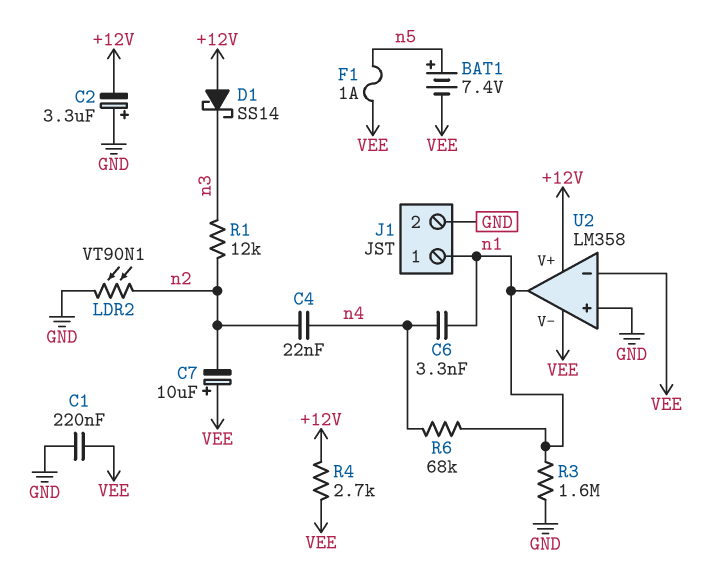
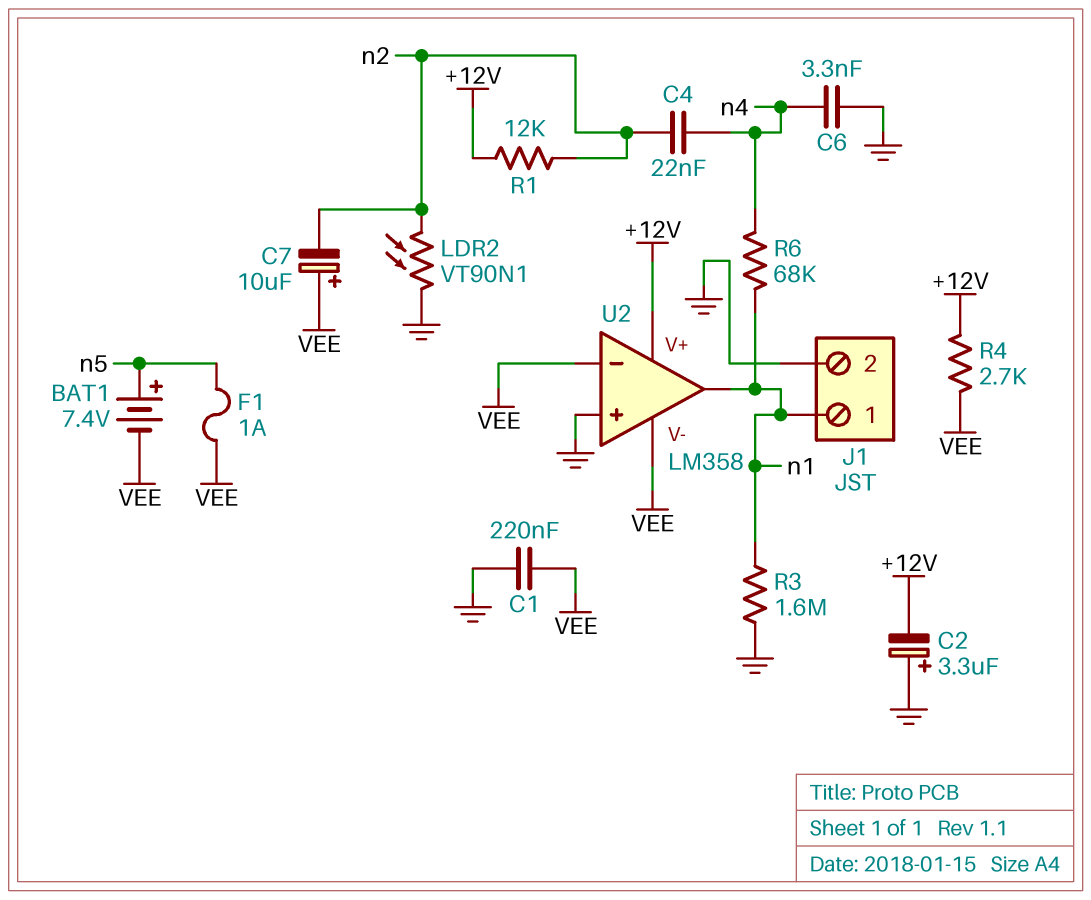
C6: 3.3nF (n1, n4) -> 3.3nF (GND, n4)
D1: schottky SS14 (A +12V, K n3) -> none
R1: 12k (n2, n3) -> 12k (+12V, n2)

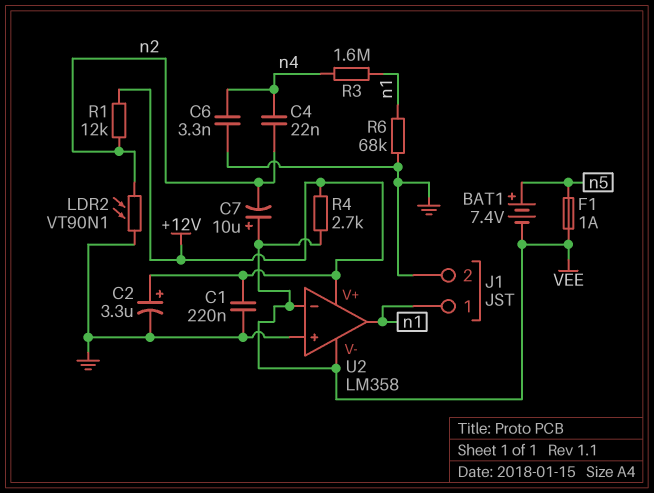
C1: 220nF (GND, VEE) -> 220nF (+12V, GND)
C2: 3.3uF (plus GND, minus +12V) -> 3.3uF (plus +12V, minus GND)
R3: 1.6M (GND, n1) -> 1.6M (n1, n4)
R6: 68k (n1, n4) -> 68k (GND, n1)

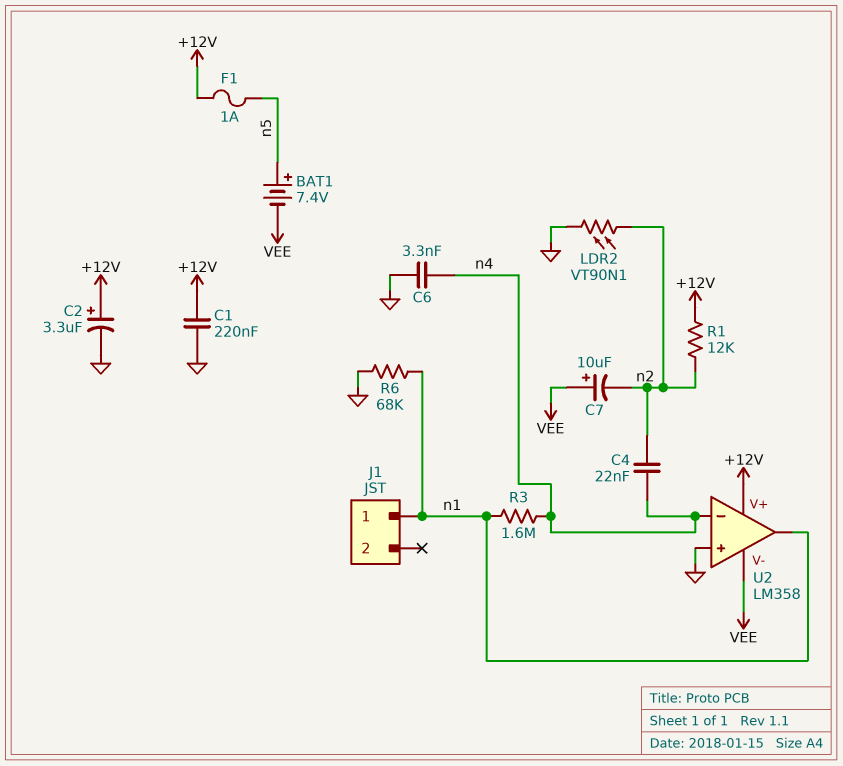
F1: 1A (VEE, n5) -> 1A (+12V, n5)
J1 pin 2: GND -> none
R4: 2.7k (+12V, VEE) -> none
U2 pin in-: VEE -> n4

